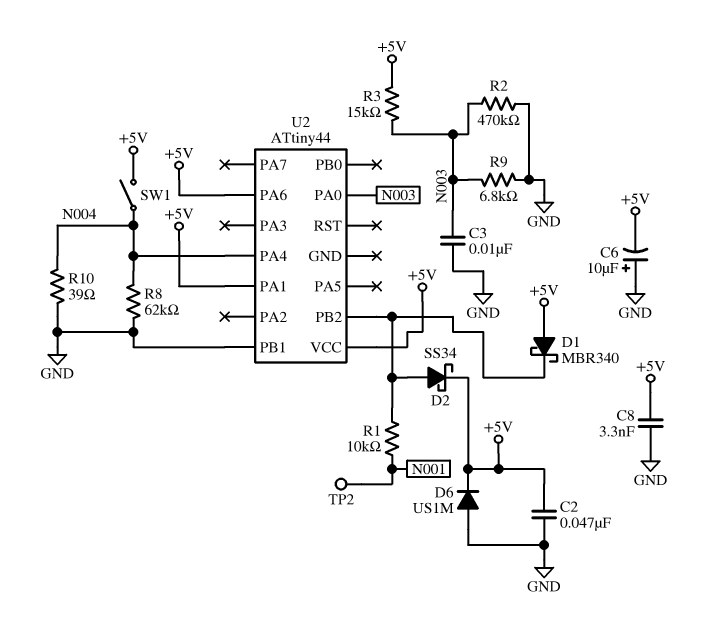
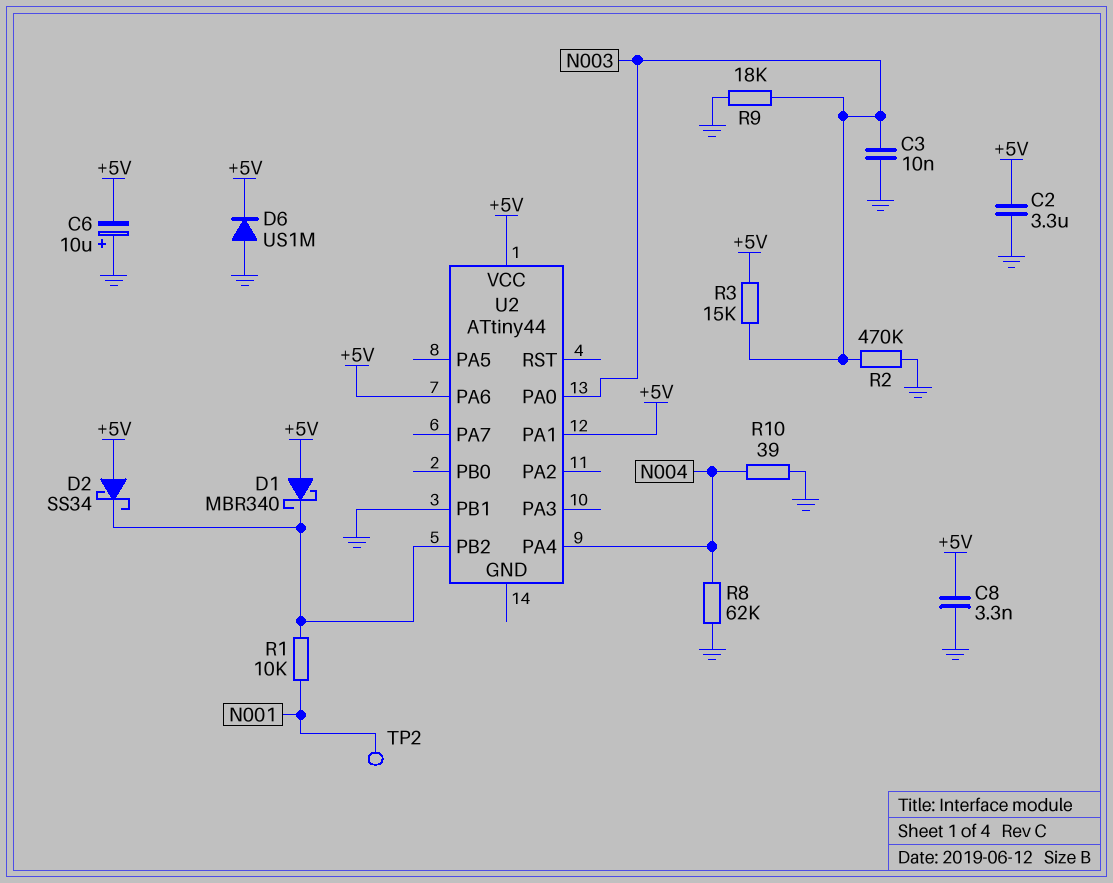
C2: 47nF (+5V, GND) -> 3.3uF (+5V, GND)
D2: schottky SS34 (A U2/PB2, K +5V) -> schottky SS34 (A +5V, K U2/PB2)
R9: 6.8k (GND, N003) -> 18k (GND, N003)
SW1: switch (+5V, N004) -> none

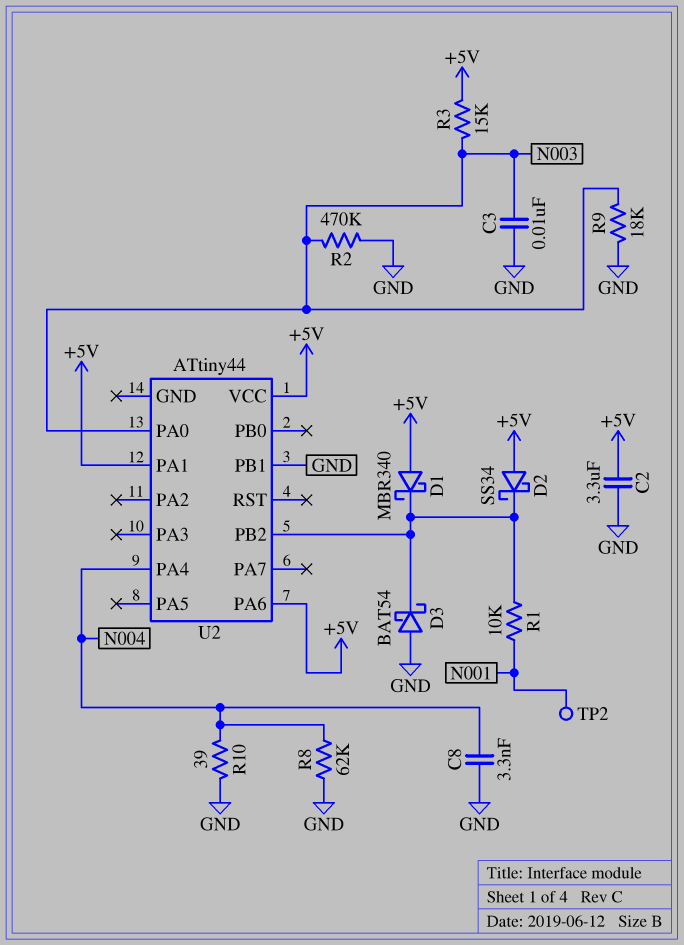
C6: 10uF (plus GND, minus +5V) -> none
C8: 3.3nF (+5V, GND) -> 3.3nF (GND, N004)
D3: none -> schottky BAT54 (A GND, K U2/PB2)
D6: diode US1M (A GND, K +5V) -> none

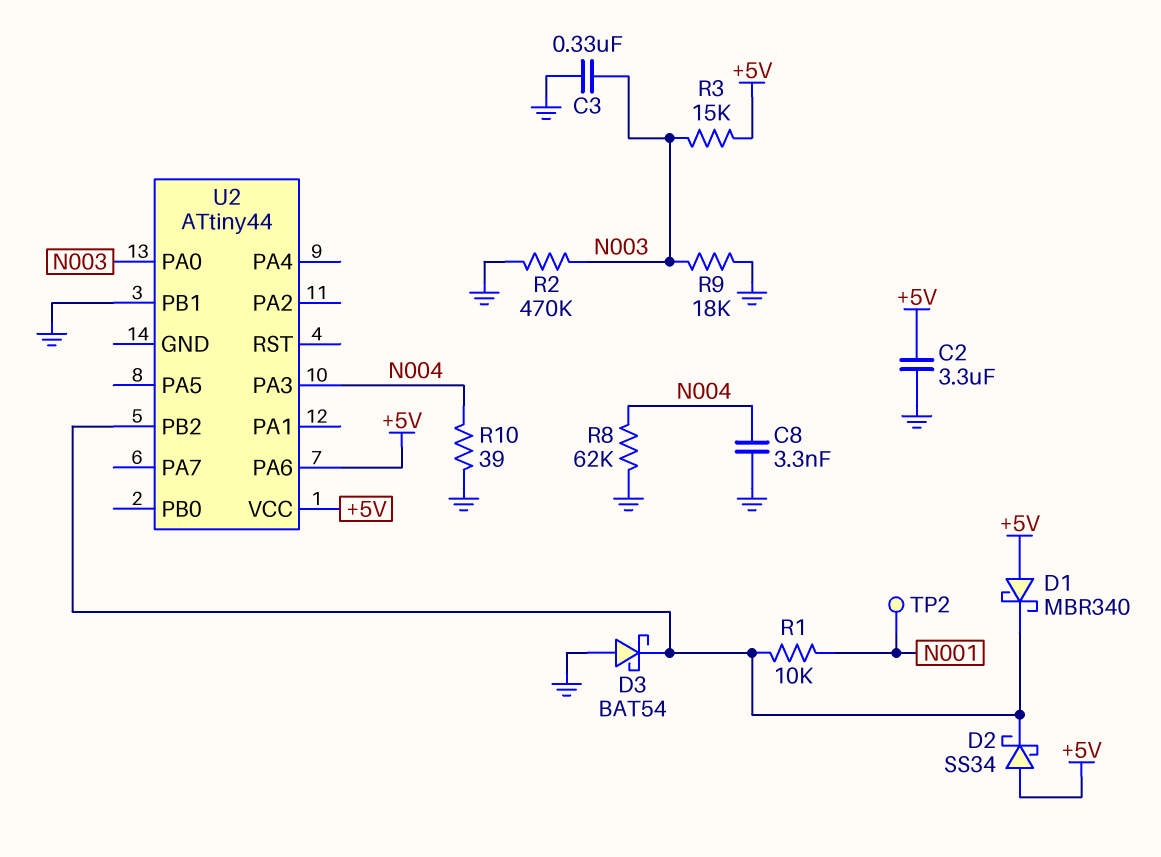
C3: 10nF (GND, N003) -> 330nF (GND, N003)
U2 pin PA1: +5V -> none
U2 pin PA3: none -> N004
U2 pin PA4: N004 -> none

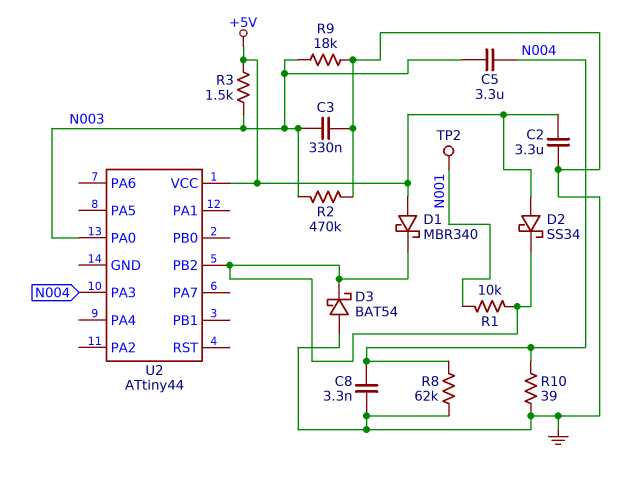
C5: none -> 3.3uF (N003, N004)
R3: 15k (+5V, N003) -> 1.5k (+5V, N003)
U2 pin PA6: +5V -> none
U2 pin PB1: GND -> none

